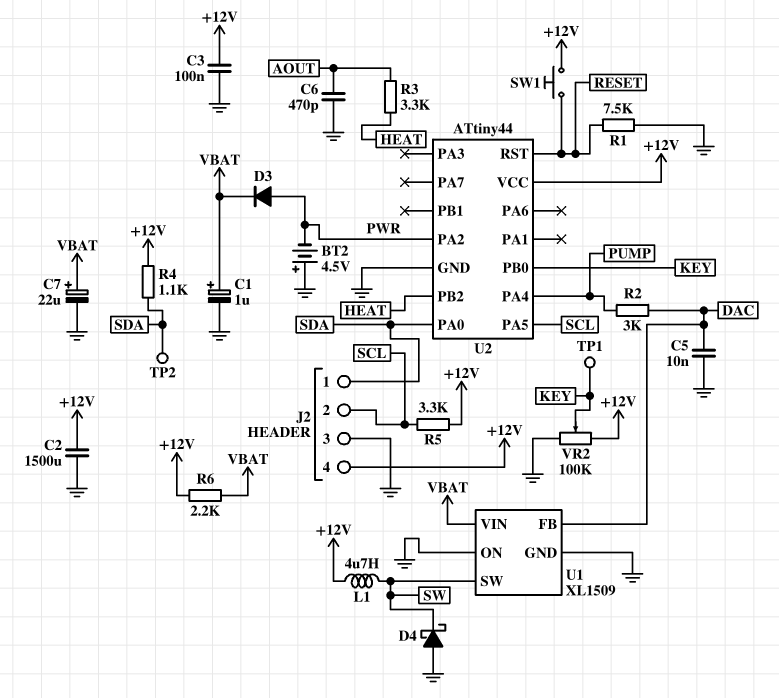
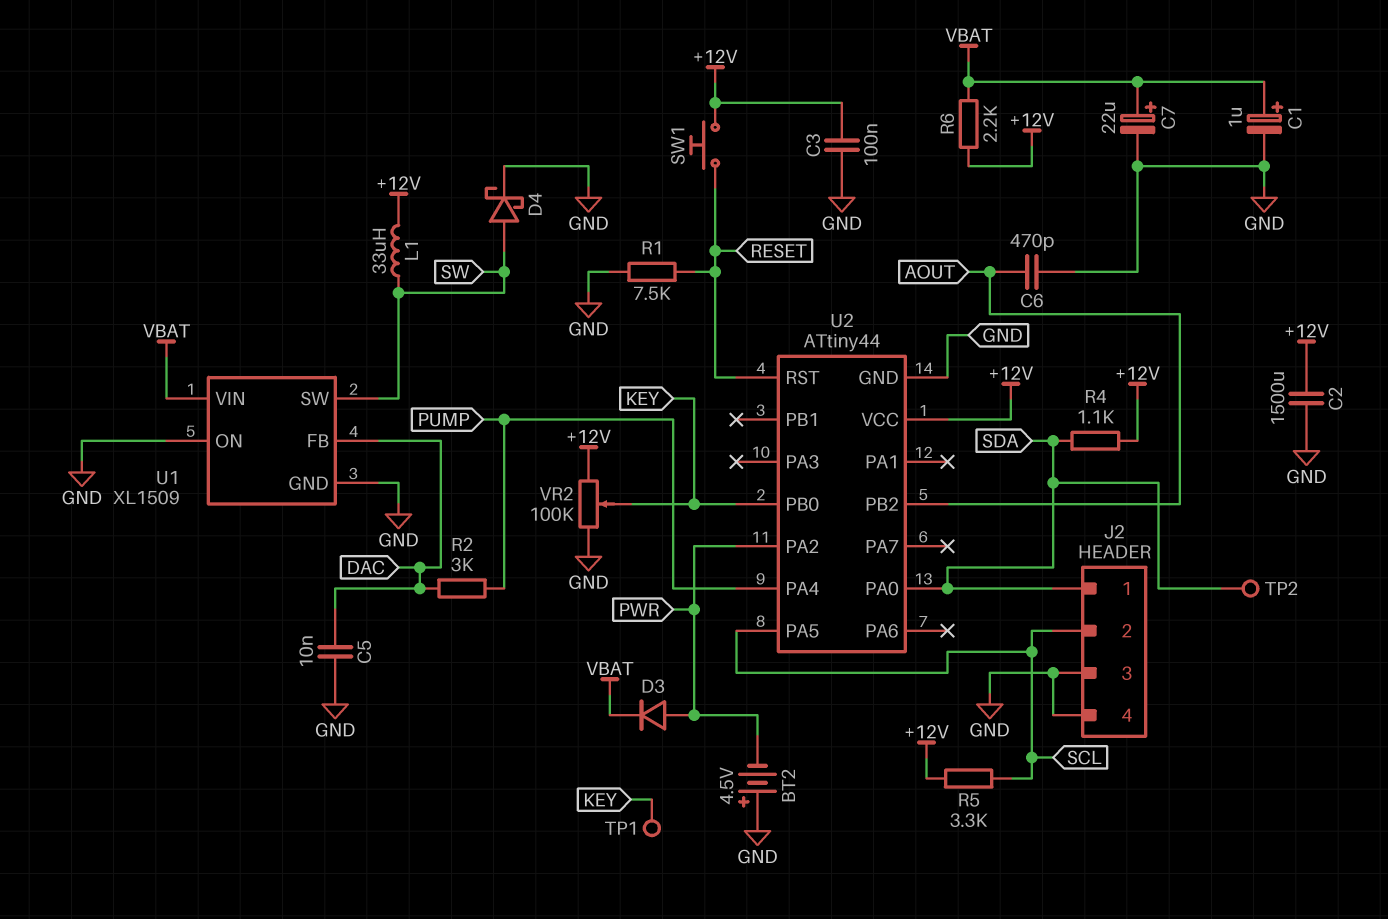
D4: schottky (A GND, K SW) -> schottky (A SW, K GND)
J2 pin 4: +12V -> GND
L1: 4.7uH (+12V, SW) -> 33uH (+12V, SW)
R3: 3.3k (AOUT, HEAT) -> none
U2 pin PB2: HEAT -> AOUT

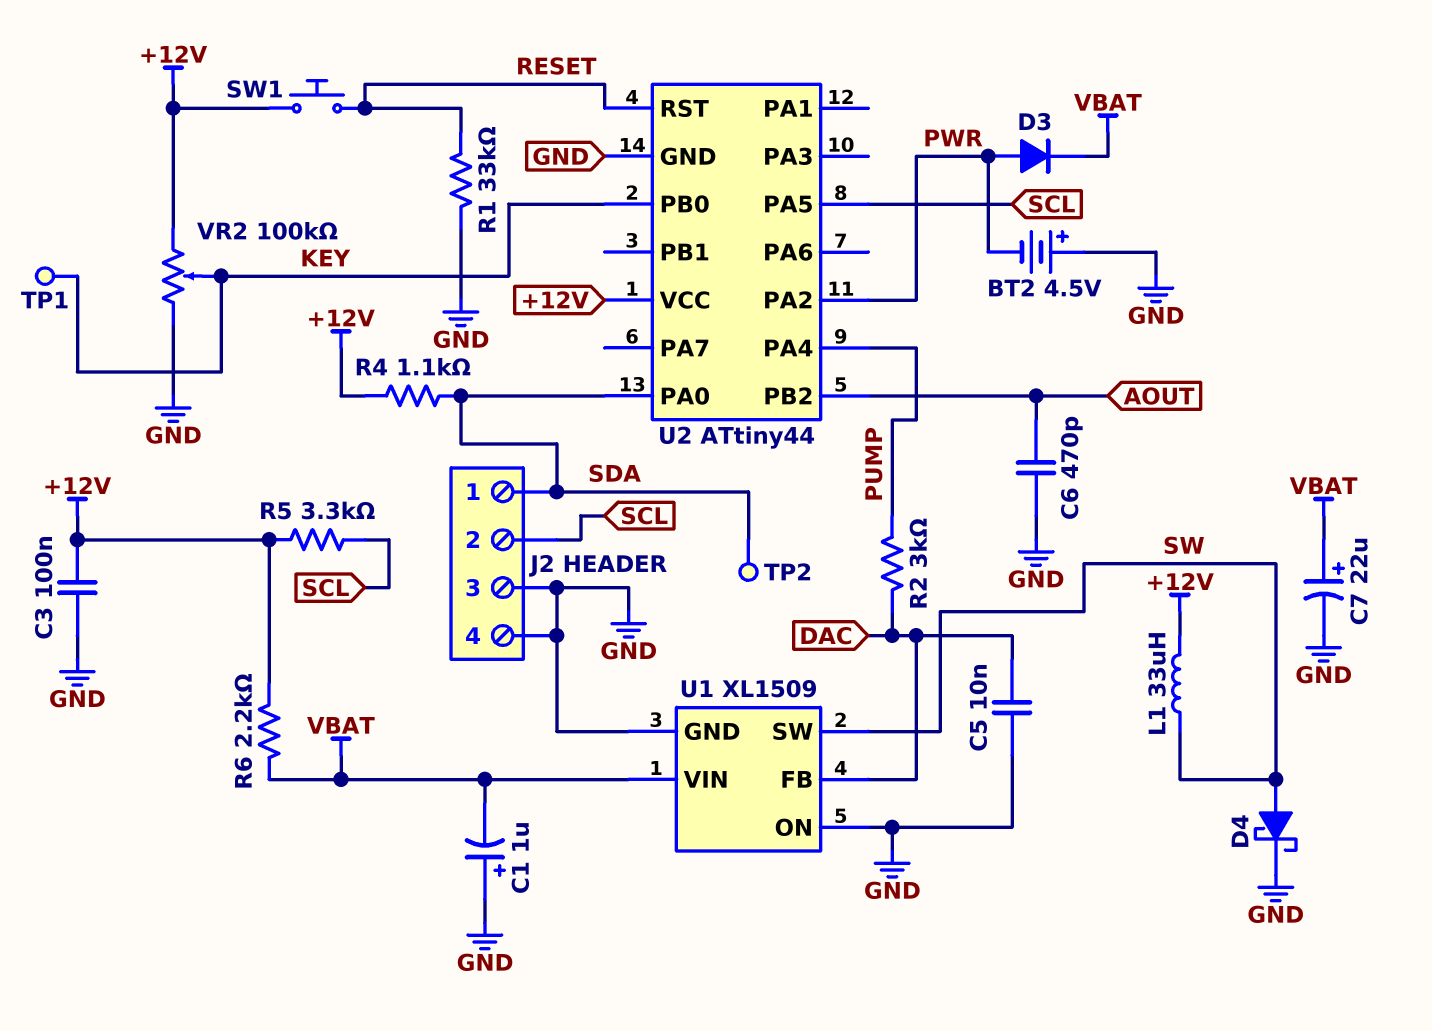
C1: 1uF (plus VBAT, minus GND) -> 1uF (plus GND, minus VBAT)
C2: 1500uF (+12V, GND) -> none
R1: 7.5k (GND, RESET) -> 33k (GND, RESET)

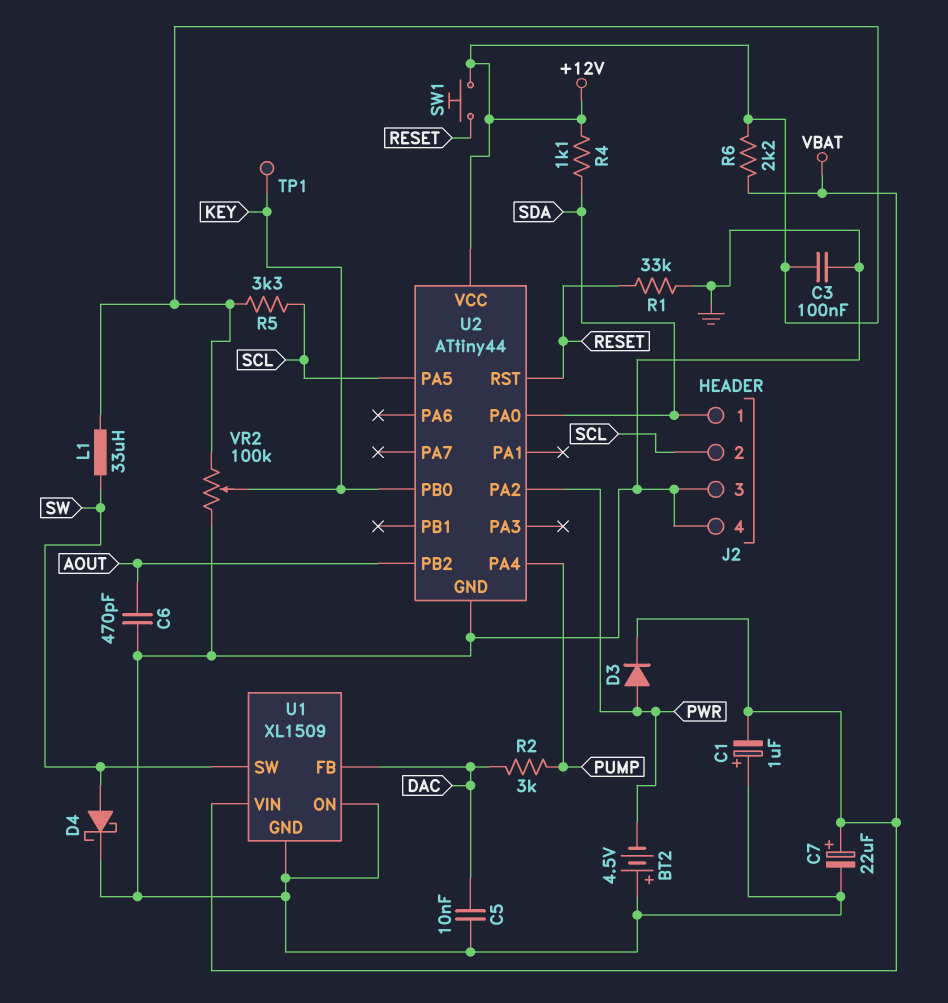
TP2: test point (SDA) -> none

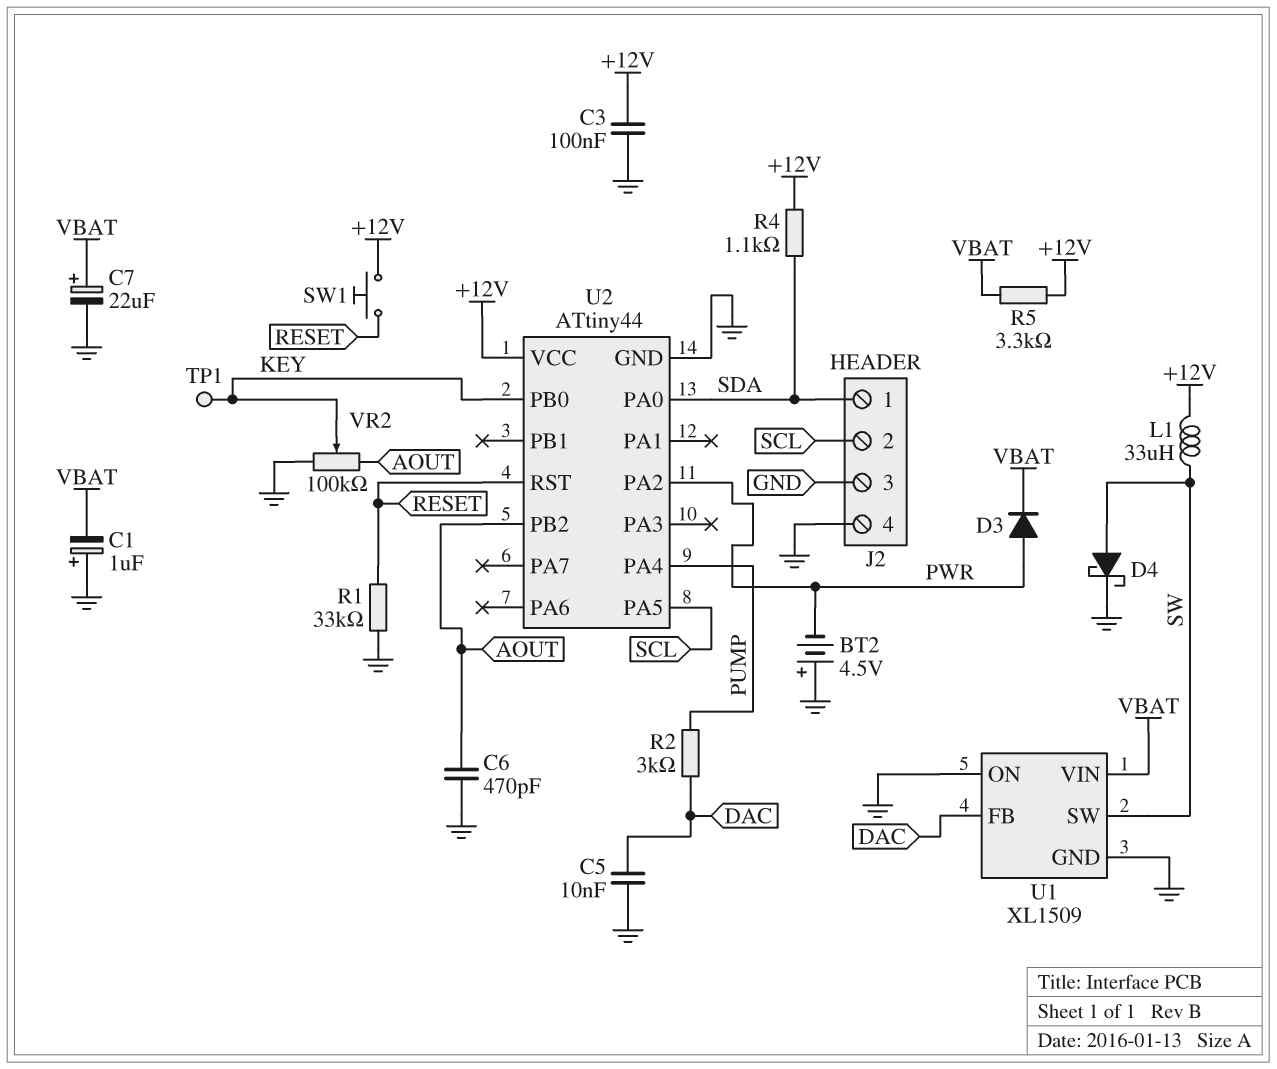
R5: 3.3k (+12V, SCL) -> 3.3k (+12V, VBAT)
R6: 2.2k (+12V, VBAT) -> none
VR2: 100k (+12V, GND, wiper KEY) -> 100k (AOUT, GND, wiper KEY)

